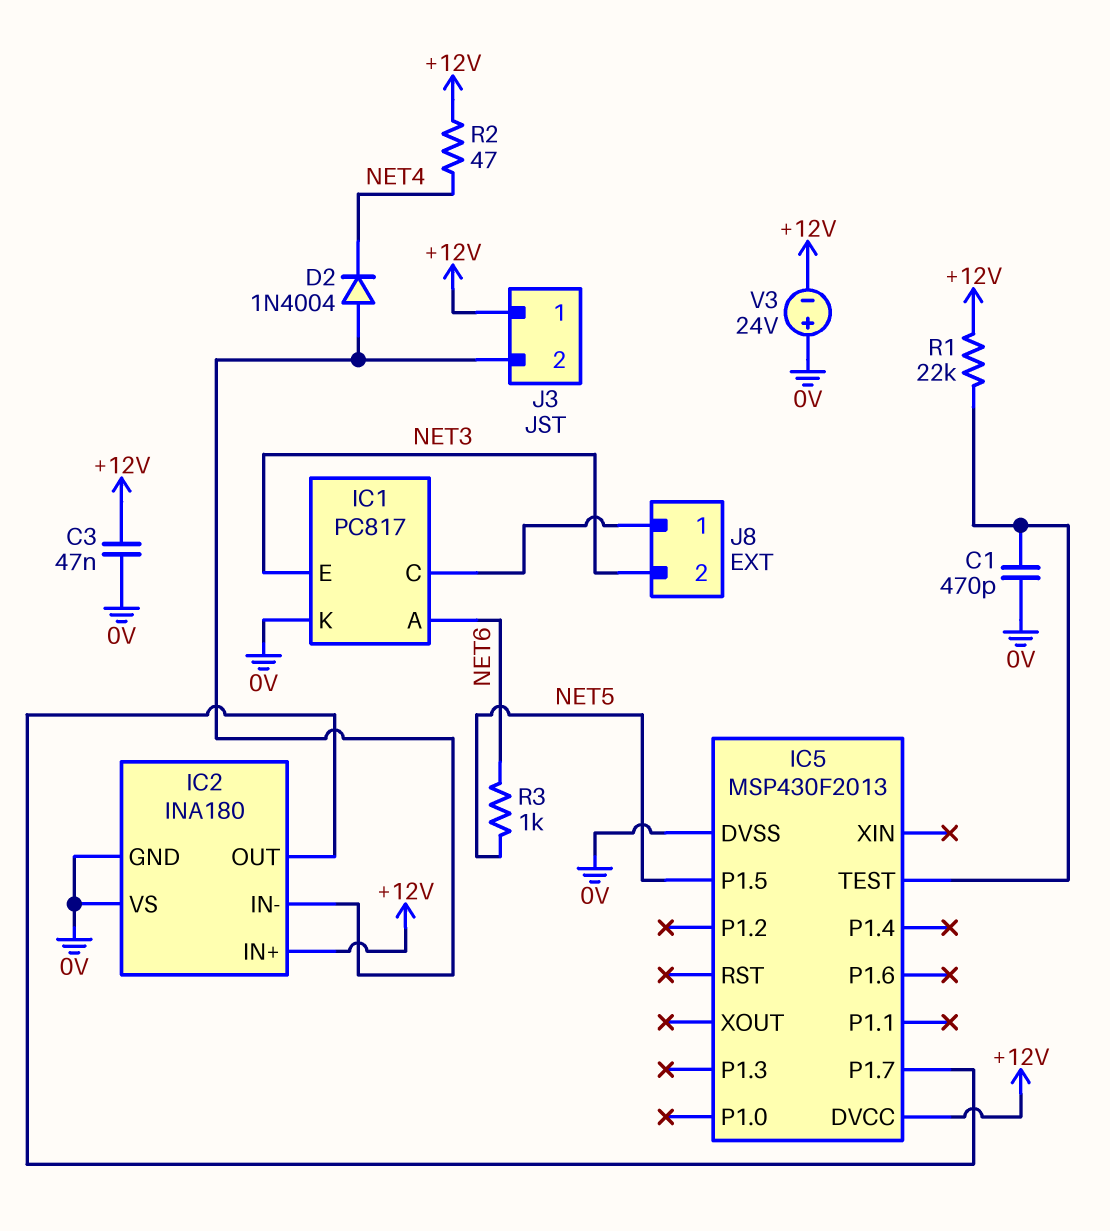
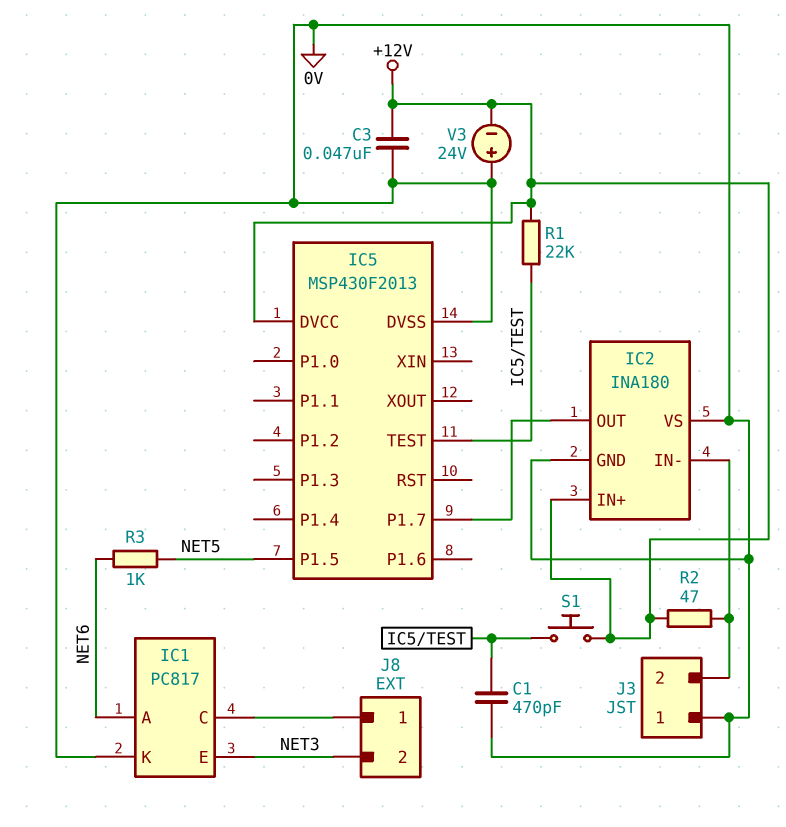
D2: diode 1N4004 (A IC2/IN-, K NET4) -> none
J3 pin 1: +12V -> 0V
R2: 47 (+12V, NET4) -> 47 (+12V, IC2/IN-)
S1: none -> button (+12V, IC5/TEST)

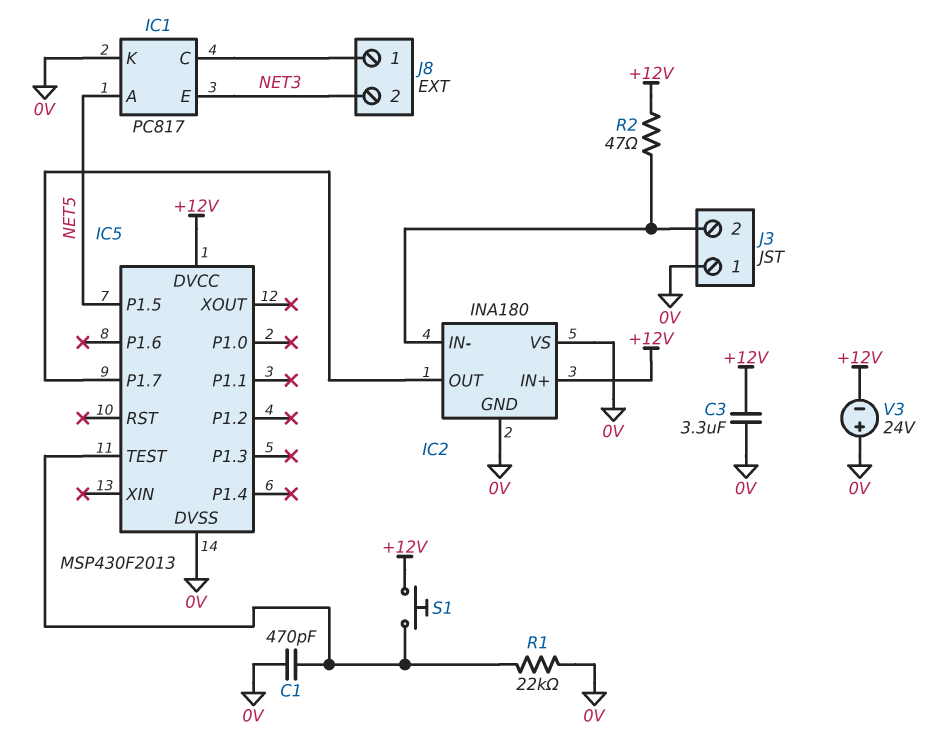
C3: 47nF (+12V, 0V) -> 3.3uF (+12V, 0V)
IC1 pin A: NET6 -> NET5
R1: 22k (+12V, IC5/TEST) -> 22k (0V, IC5/TEST)
R3: 1k (NET5, NET6) -> none

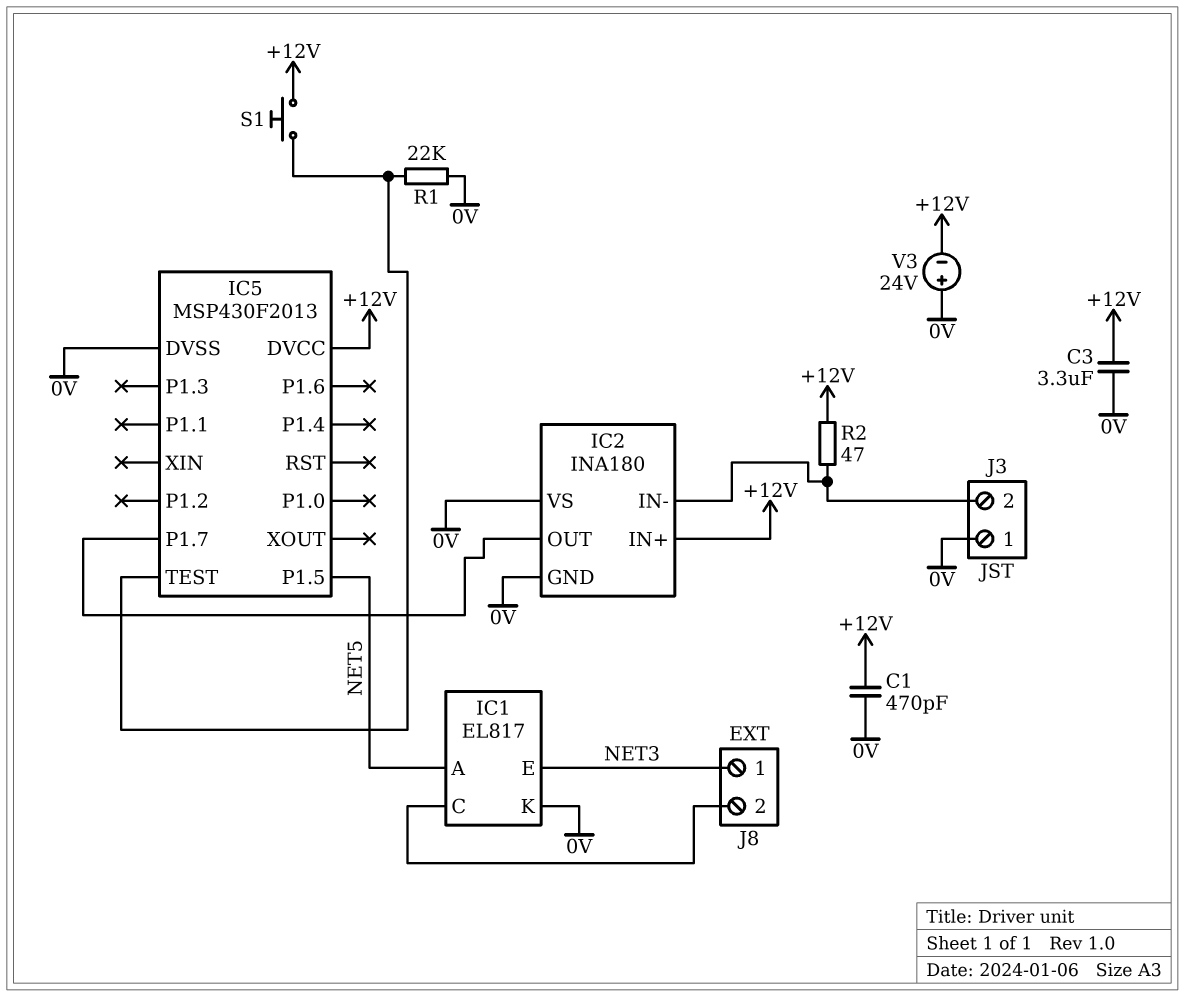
C1: 470pF (0V, IC5/TEST) -> 470pF (+12V, 0V)
IC1: PC817 -> EL817
J8 pin 1: IC1/C -> NET3
J8 pin 2: NET3 -> IC1/C

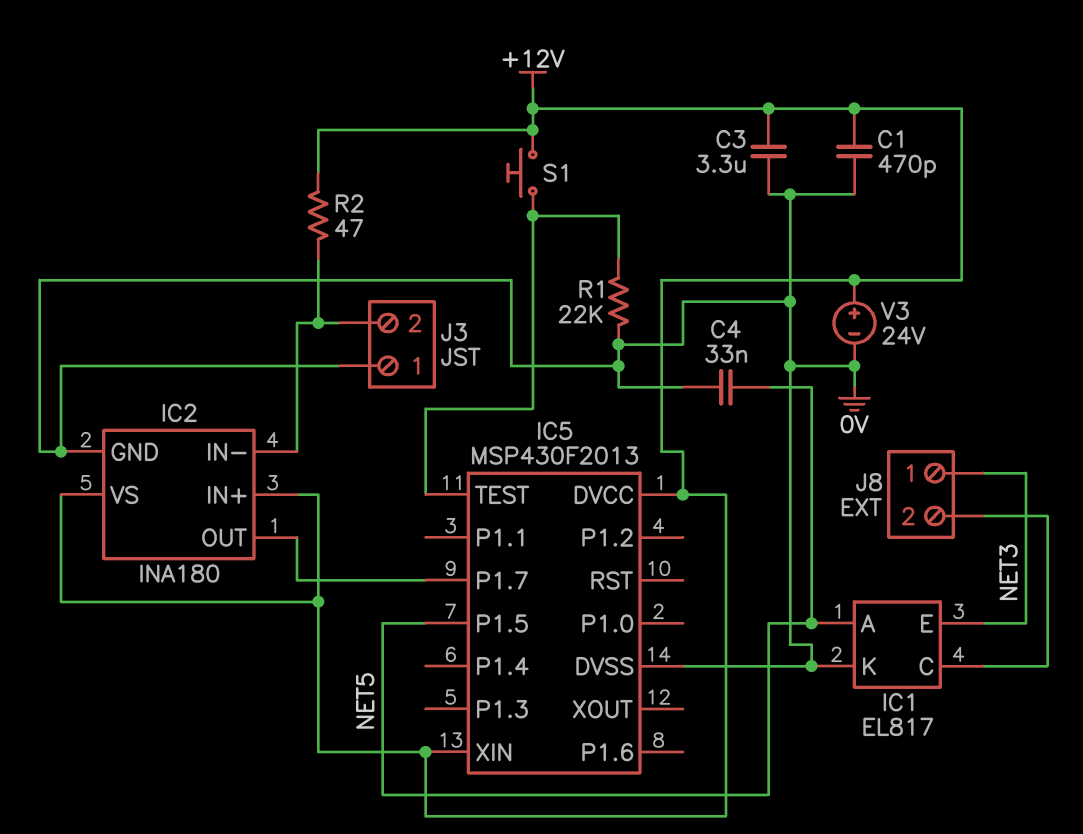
C4: none -> 33nF (0V, NET5)
IC2 pin VS: 0V -> +12V
IC5 pin XIN: none -> +12V
V3: 24V (plus 0V, minus +12V) -> 24V (plus +12V, minus 0V)

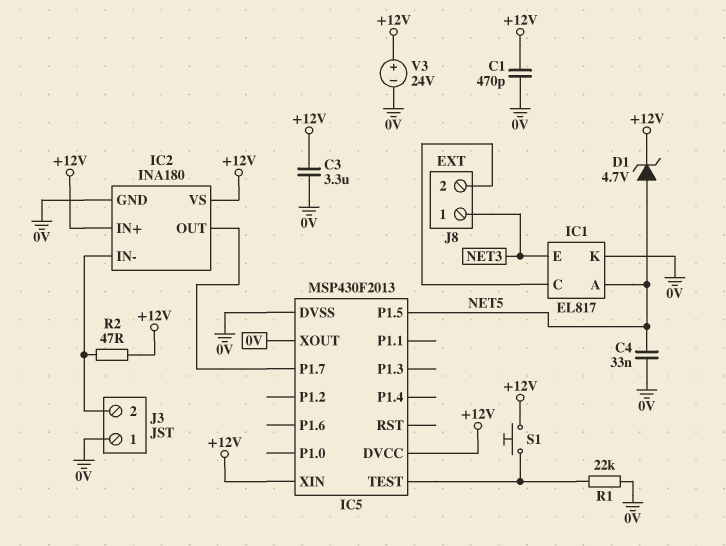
D1: none -> zener 4.7V (A NET5, K +12V)
IC5 pin XOUT: none -> 0V

